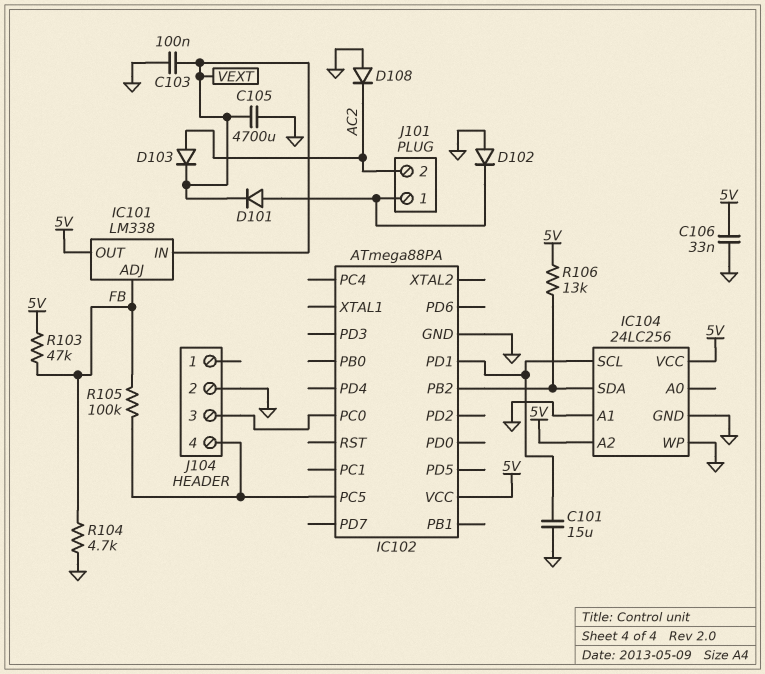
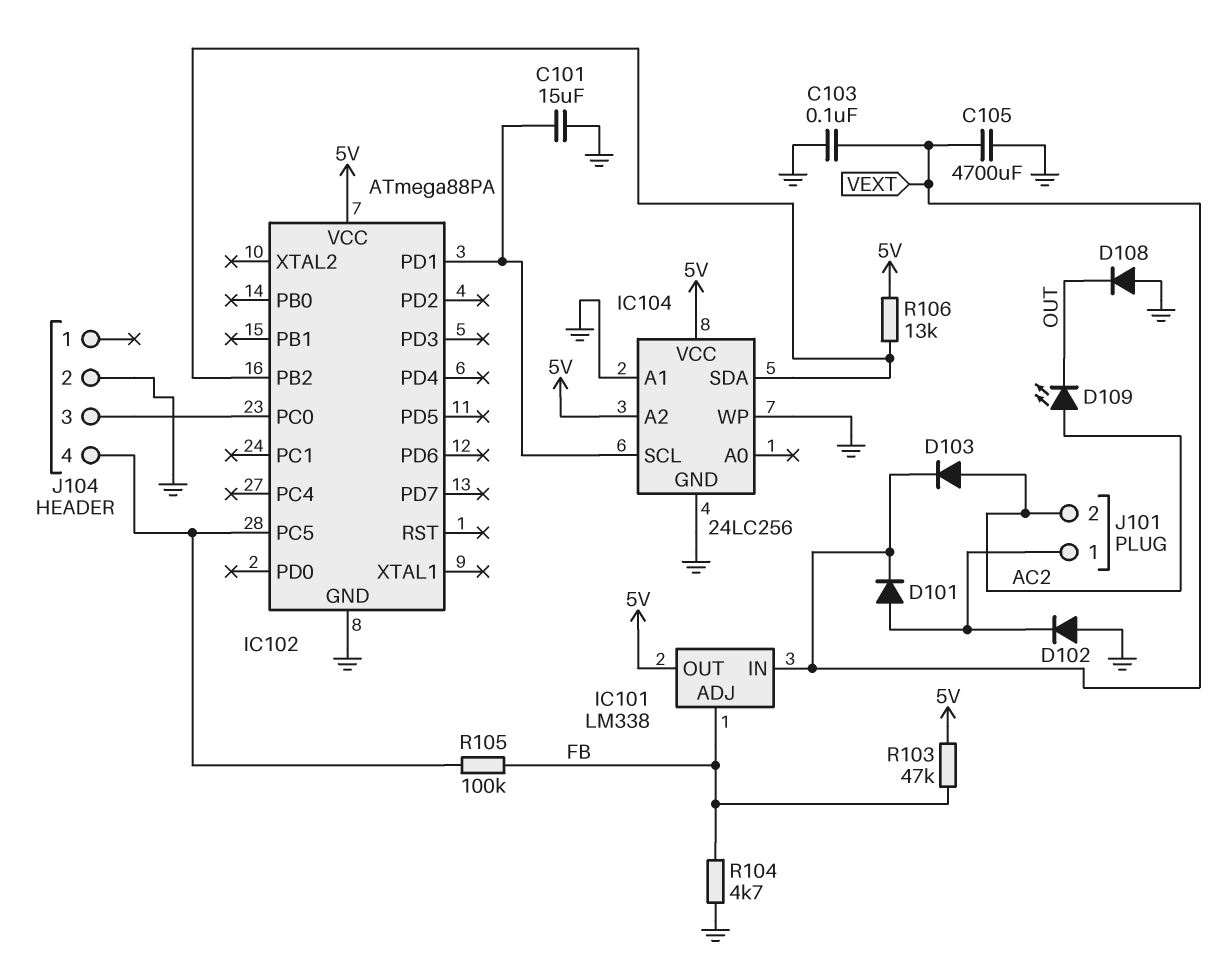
C106: 33nF (5V, GND) -> none
D108: diode (A GND, K AC2) -> diode (A GND, K OUT)
D109: none -> LED (A AC2, K OUT)

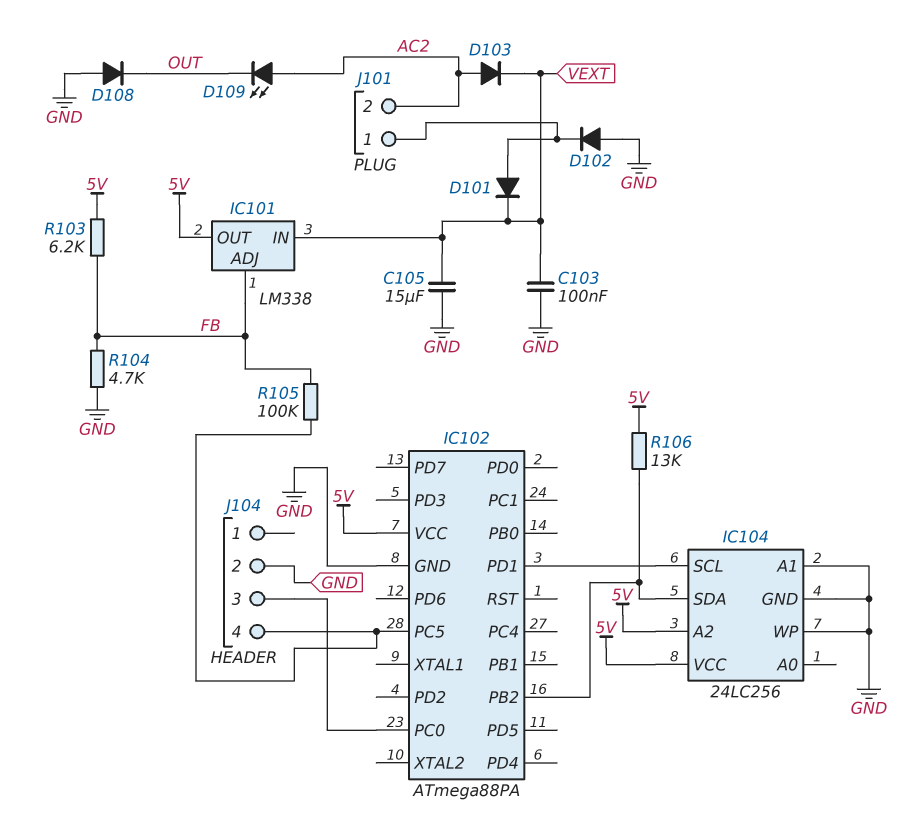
C101: 15uF (GND, IC102/PD1) -> none
C105: 4700uF (GND, VEXT) -> 15uF (GND, VEXT)
R103: 47k (5V, FB) -> 6.2k (5V, FB)

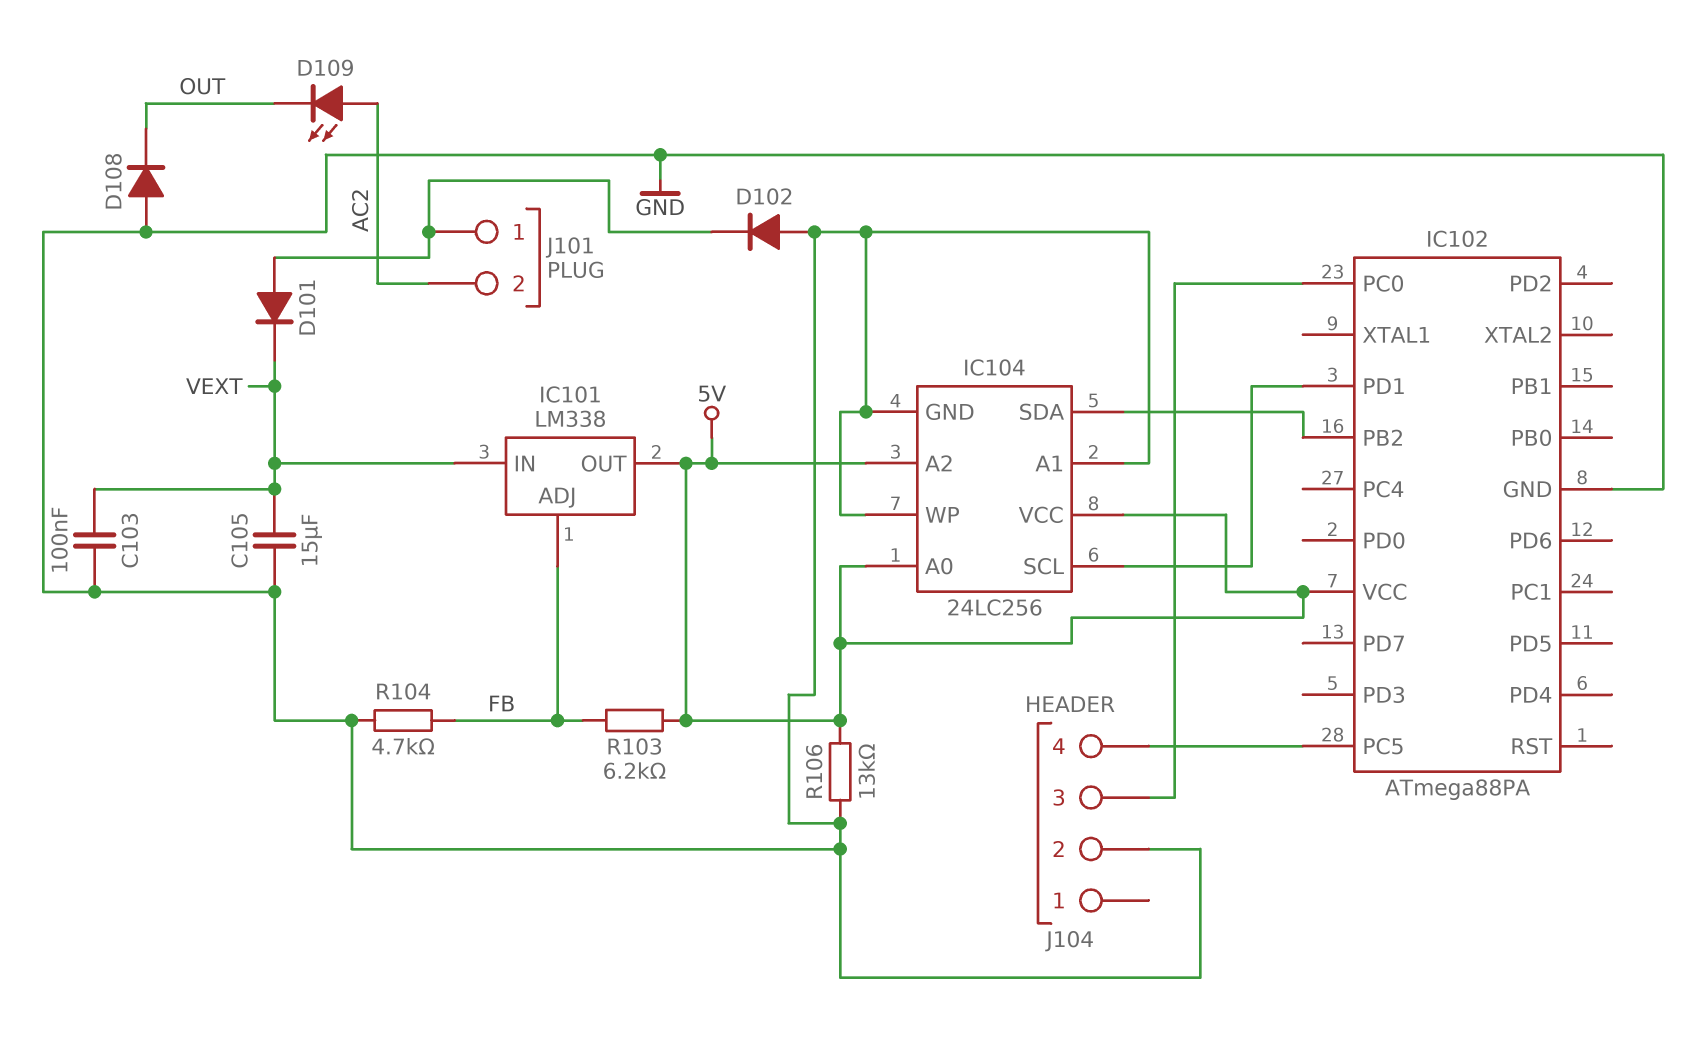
D103: diode (A AC2, K VEXT) -> none
IC104 pin A0: none -> 5V
R105: 100k (FB, IC102/PC5) -> none
R106: 13k (5V, IC102/PB2) -> 13k (5V, GND)

